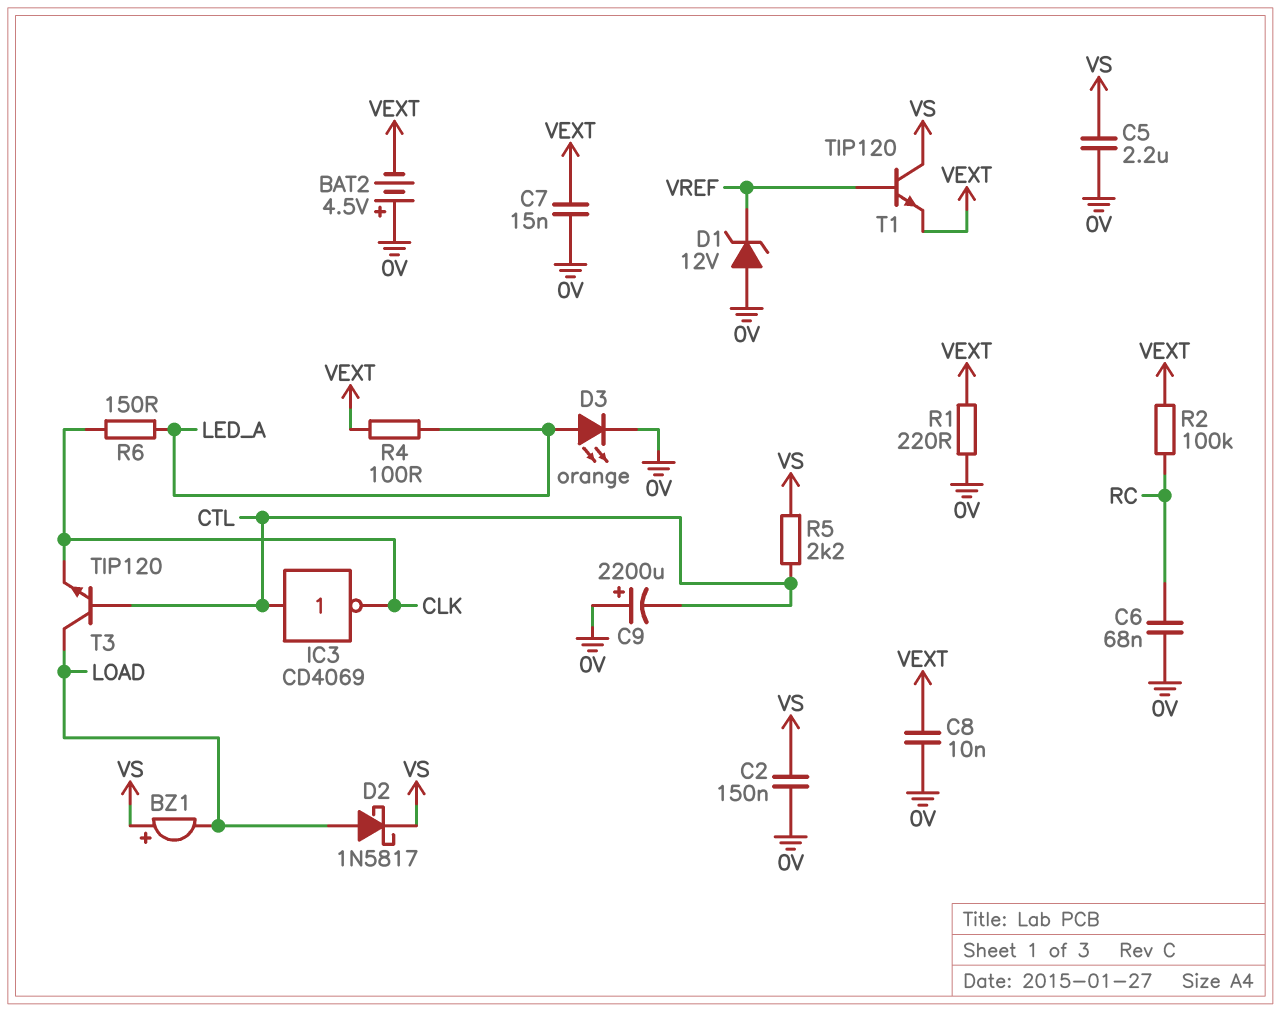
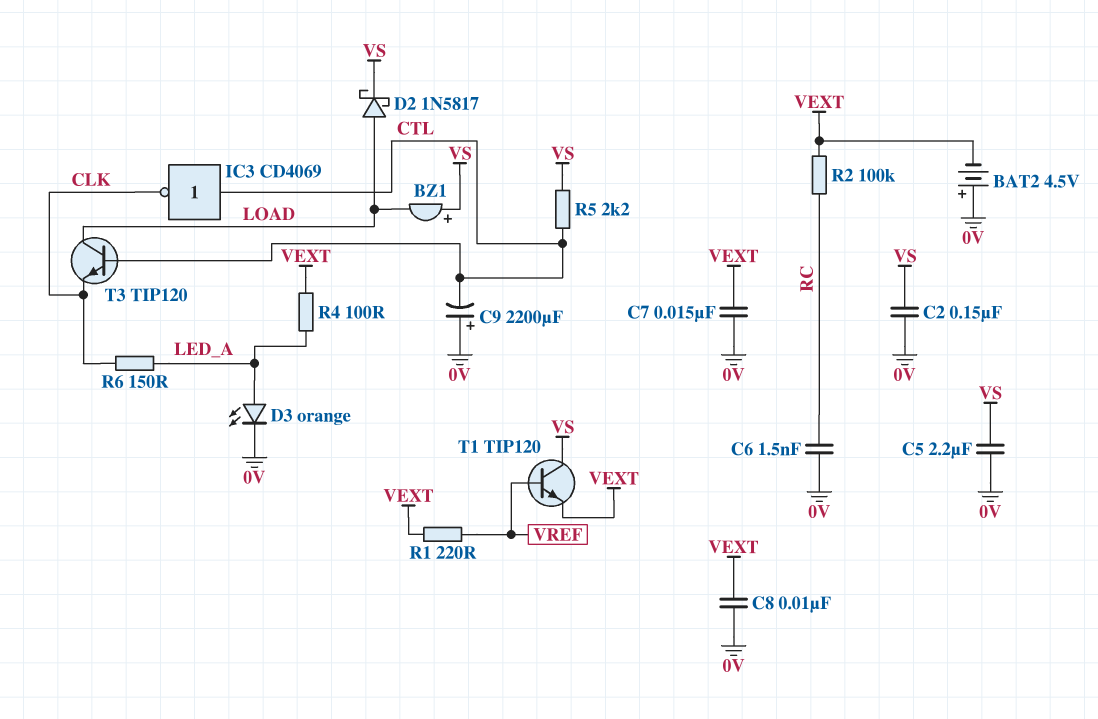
C6: 68nF (0V, RC) -> 1.5nF (0V, RC)
D1: zener 12V (A 0V, K VREF) -> none
R1: 220 (0V, VEXT) -> 220 (VEXT, VREF)

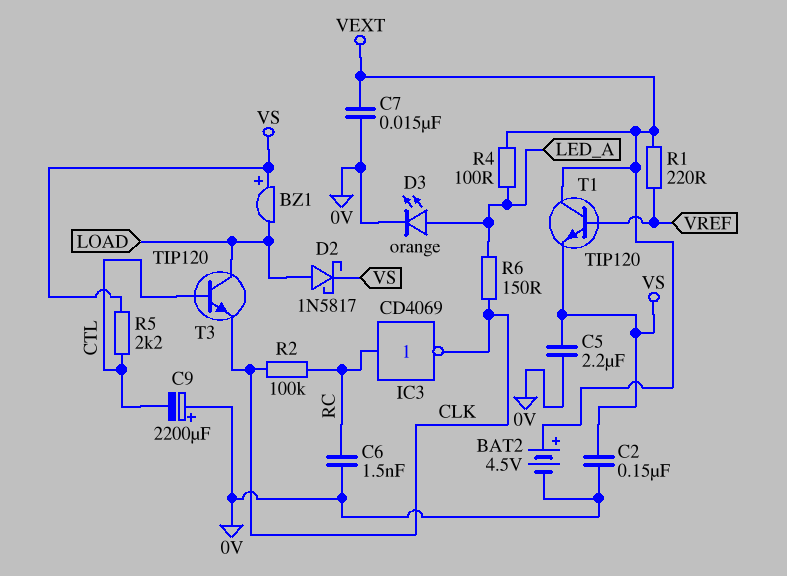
BAT2: 4.5V (plus 0V, minus VEXT) -> 4.5V (plus VEXT, minus 0V)
C8: 10nF (0V, VEXT) -> none
IC3: NOT CD4069 (in CTL, out CLK) -> NOT CD4069 (in RC, out CLK)
R2: 100k (RC, VEXT) -> 100k (CLK, RC)
T1: NPN TIP120 (B VREF, C VS, E VEXT) -> NPN TIP120 (B VREF, C VEXT, E VS)

